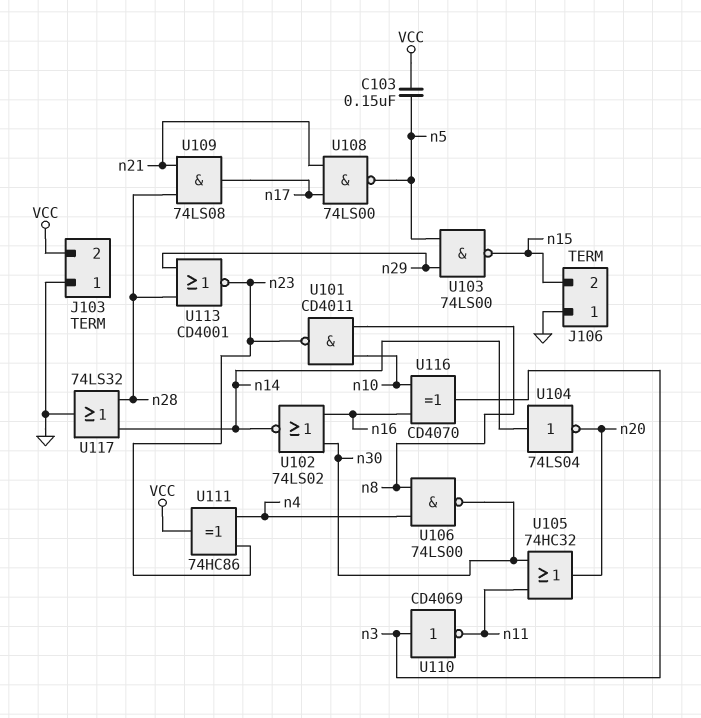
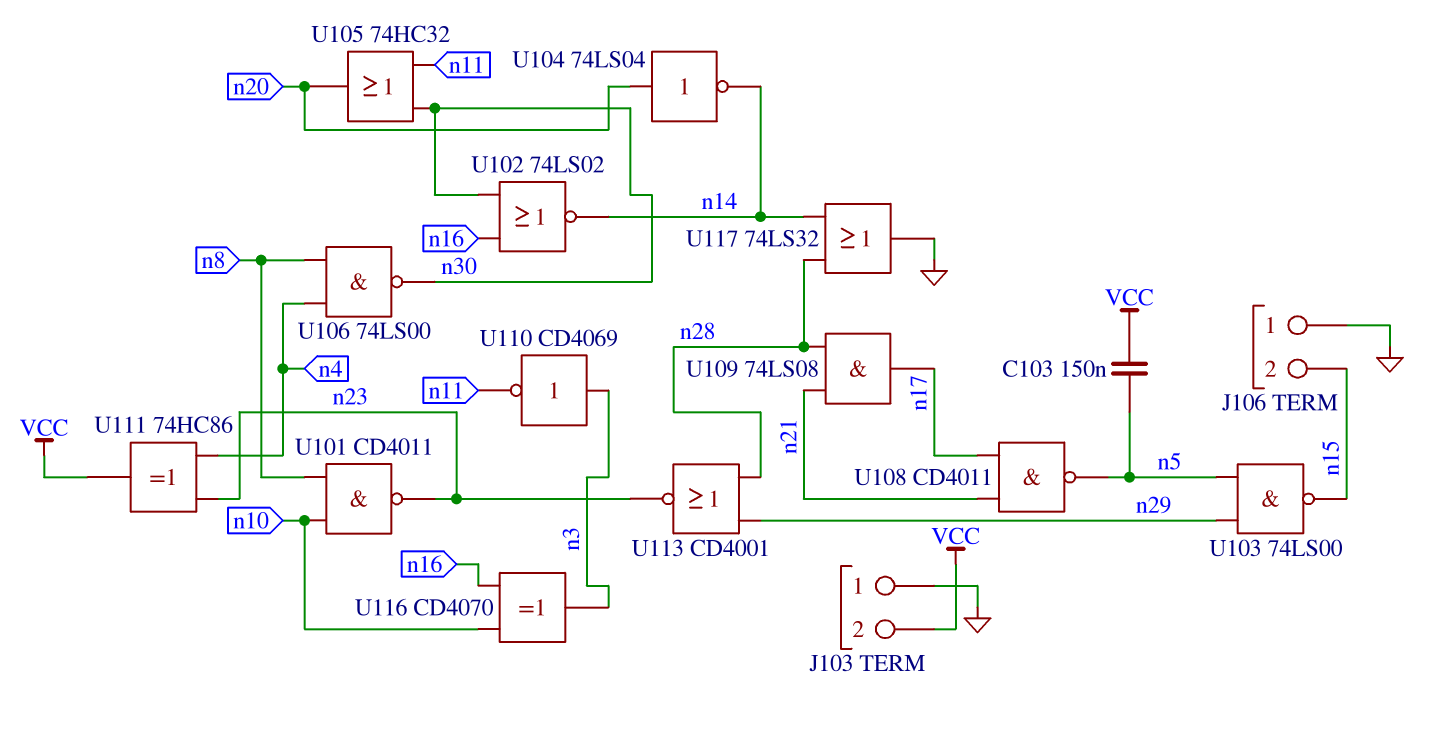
U104: NOT 74LS04 (in n14, out n20) -> NOT 74LS04 (in n20, out n14)
U108: NAND 74LS00 (in n17, in n21, out n5) -> NAND CD4011 (in n17, in n21, out n5)

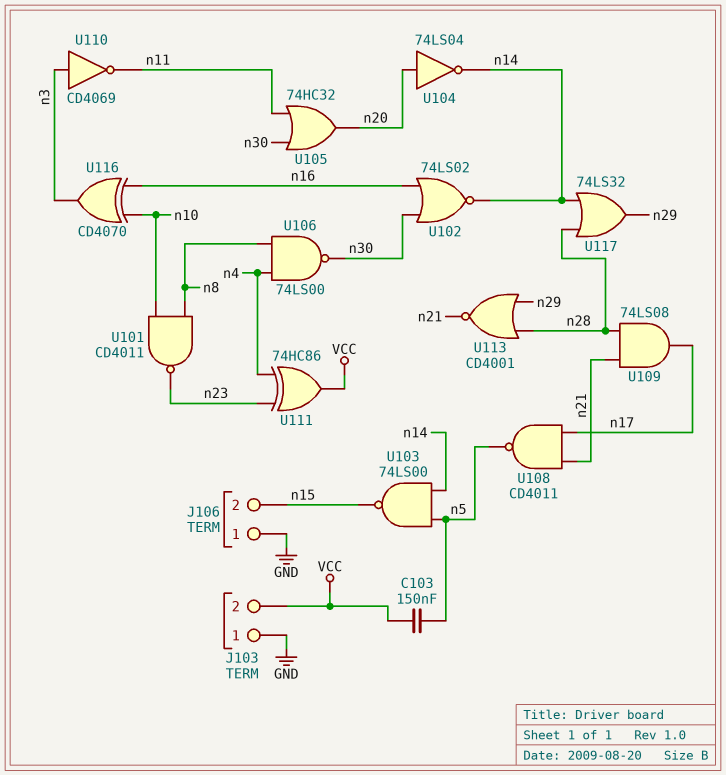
U103: NAND 74LS00 (in n5, in n29, out n15) -> NAND 74LS00 (in n5, in n14, out n15)
U113: NOR CD4001 (in n28, in n29, out n23) -> NOR CD4001 (in n28, in n29, out n21)
U117: OR 74LS32 (in n14, in n28, out GND) -> OR 74LS32 (in n14, in n28, out n29)

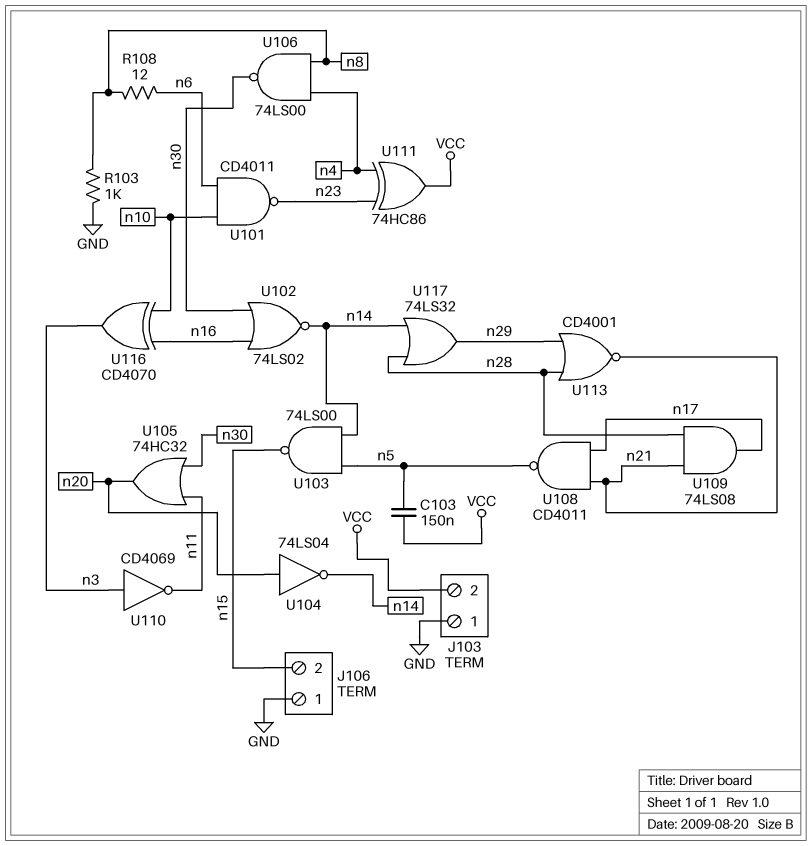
R103: none -> 1k (GND, n8)
R108: none -> 12 (n6, n8)
U101: NAND CD4011 (in n8, in n10, out n23) -> NAND CD4011 (in n6, in n10, out n23)

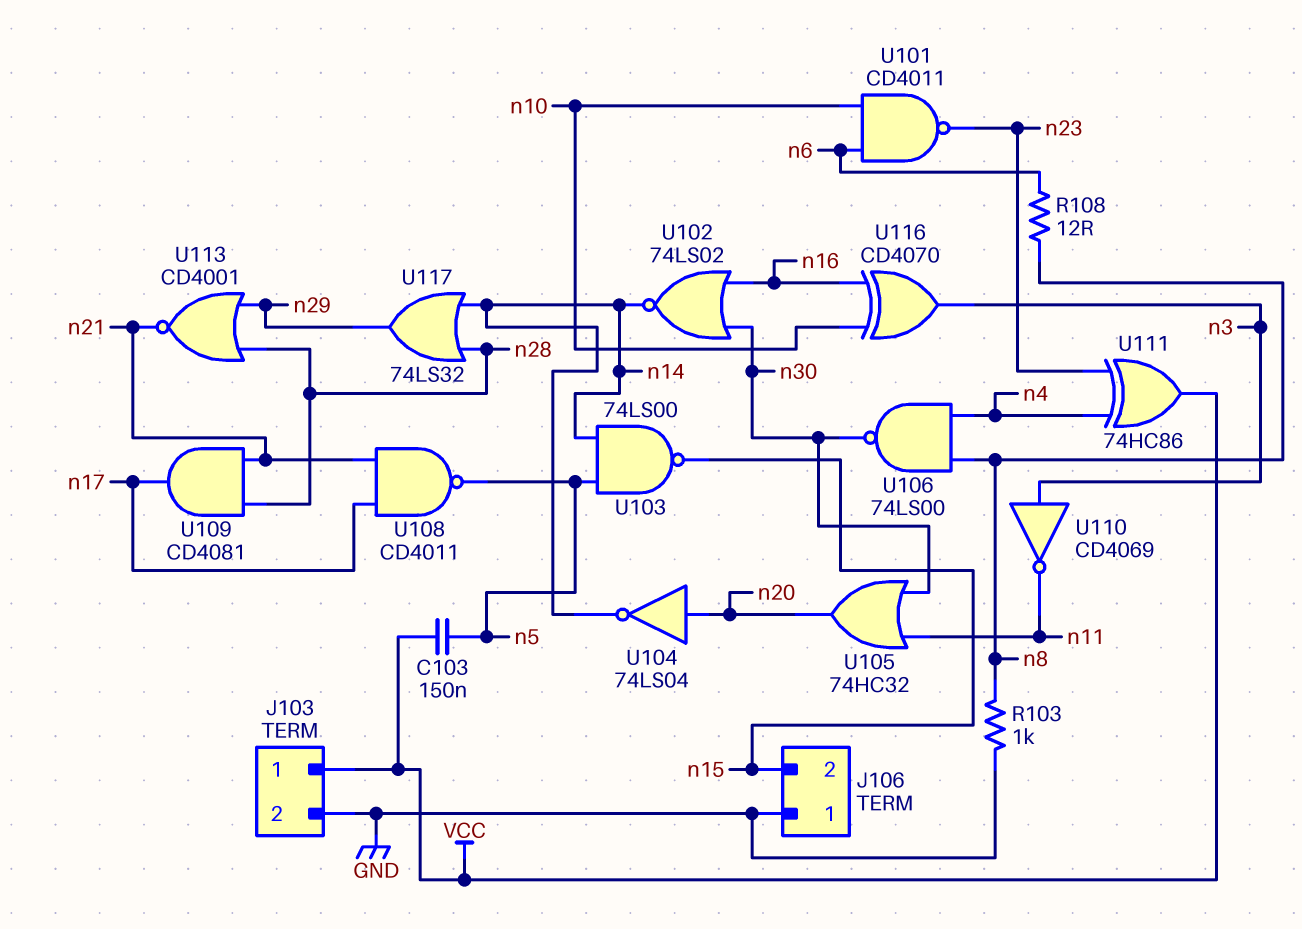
J103 pin 1: GND -> VCC
J103 pin 2: VCC -> GND
U109: AND 74LS08 (in n21, in n28, out n17) -> AND CD4081 (in n21, in n28, out n17)

